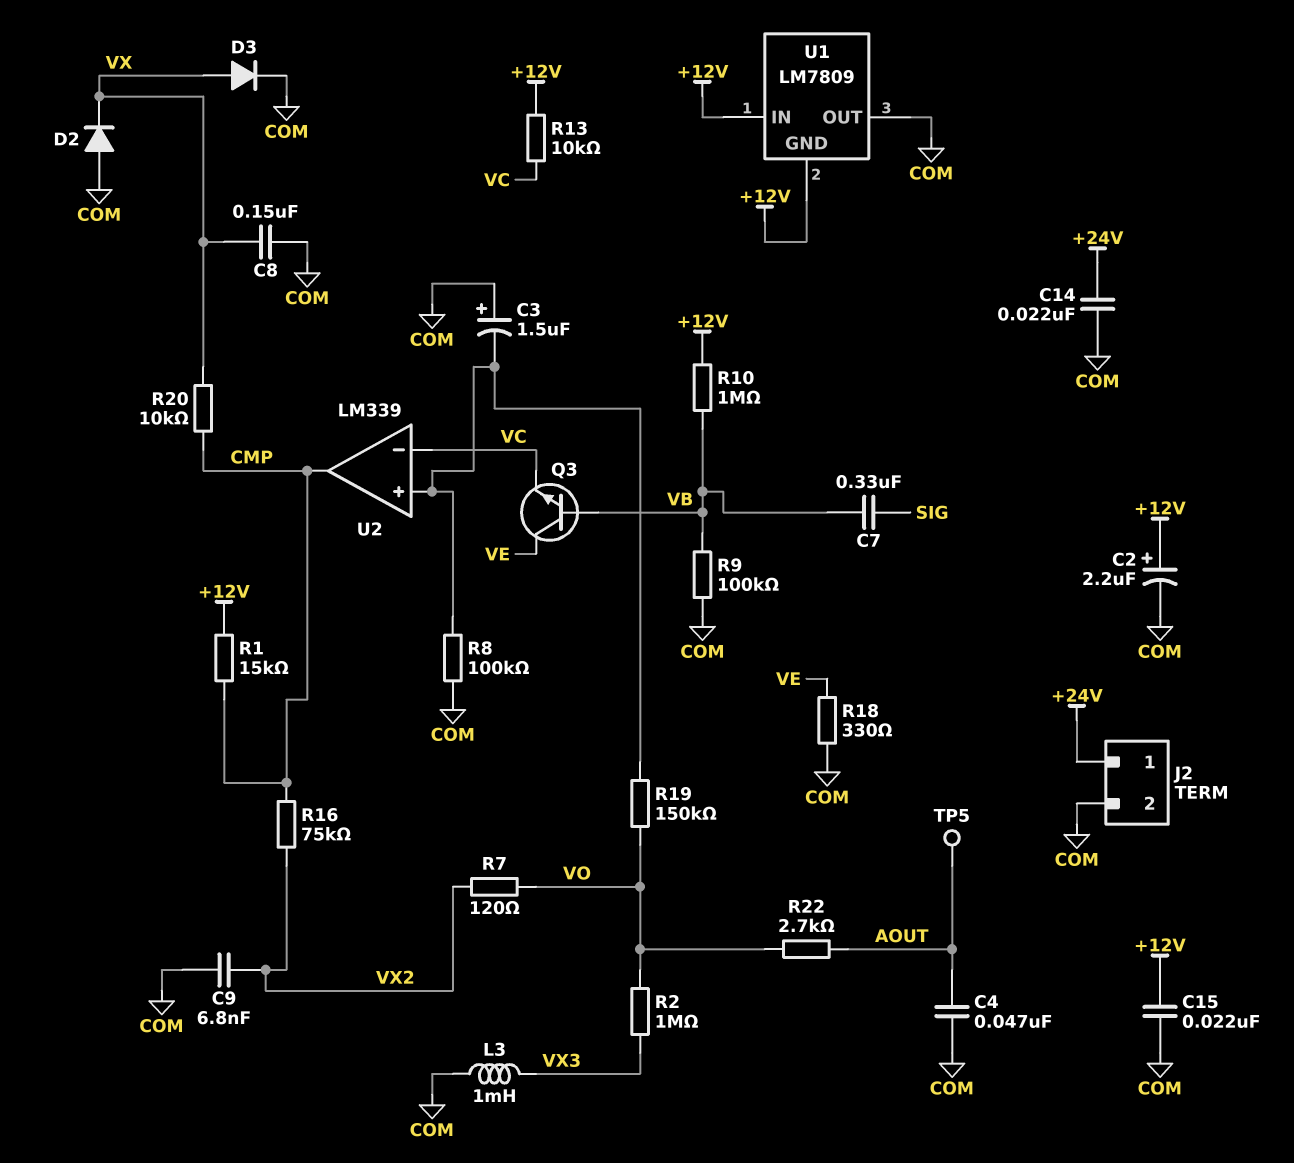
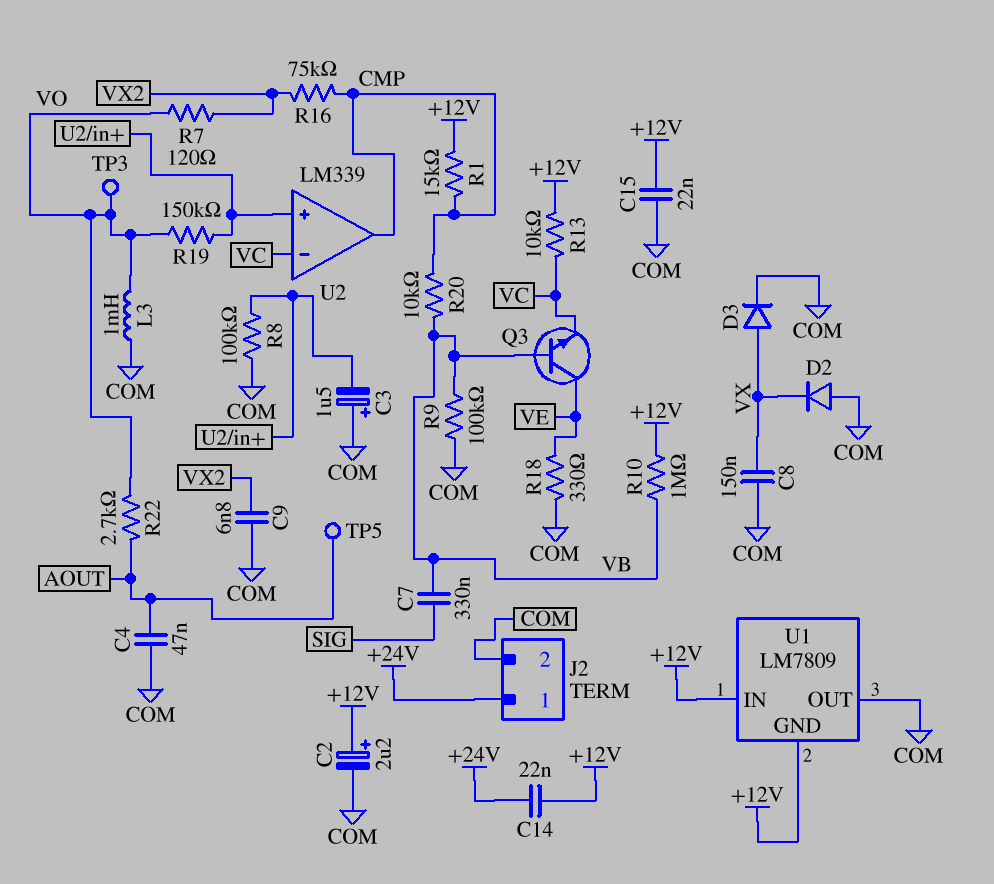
C14: 22nF (+24V, COM) -> 22nF (+12V, +24V)
L3: 1mH (COM, VX3) -> 1mH (COM, VO)
R2: 1M (VO, VX3) -> none
R20: 10k (CMP, VX) -> 10k (CMP, VB)
TP3: none -> test point (VO)

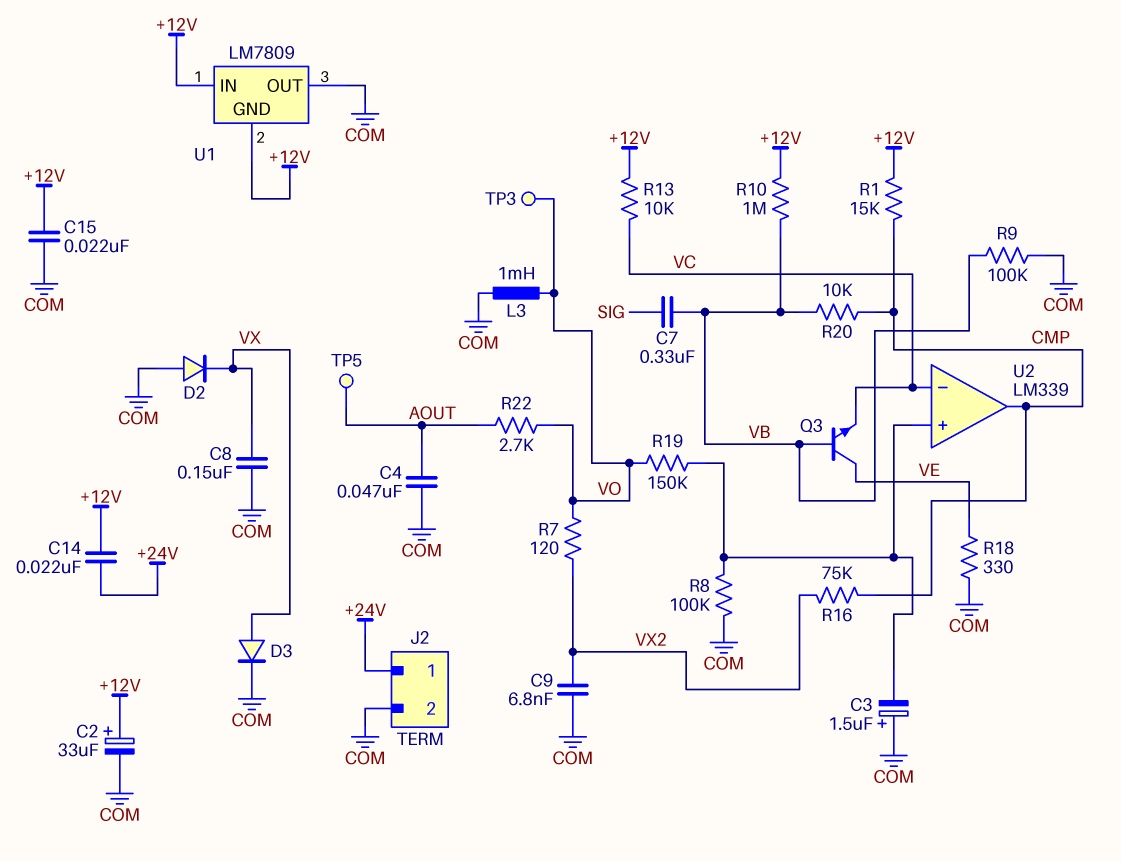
C2: 2.2uF (plus +12V, minus COM) -> 33uF (plus +12V, minus COM)

